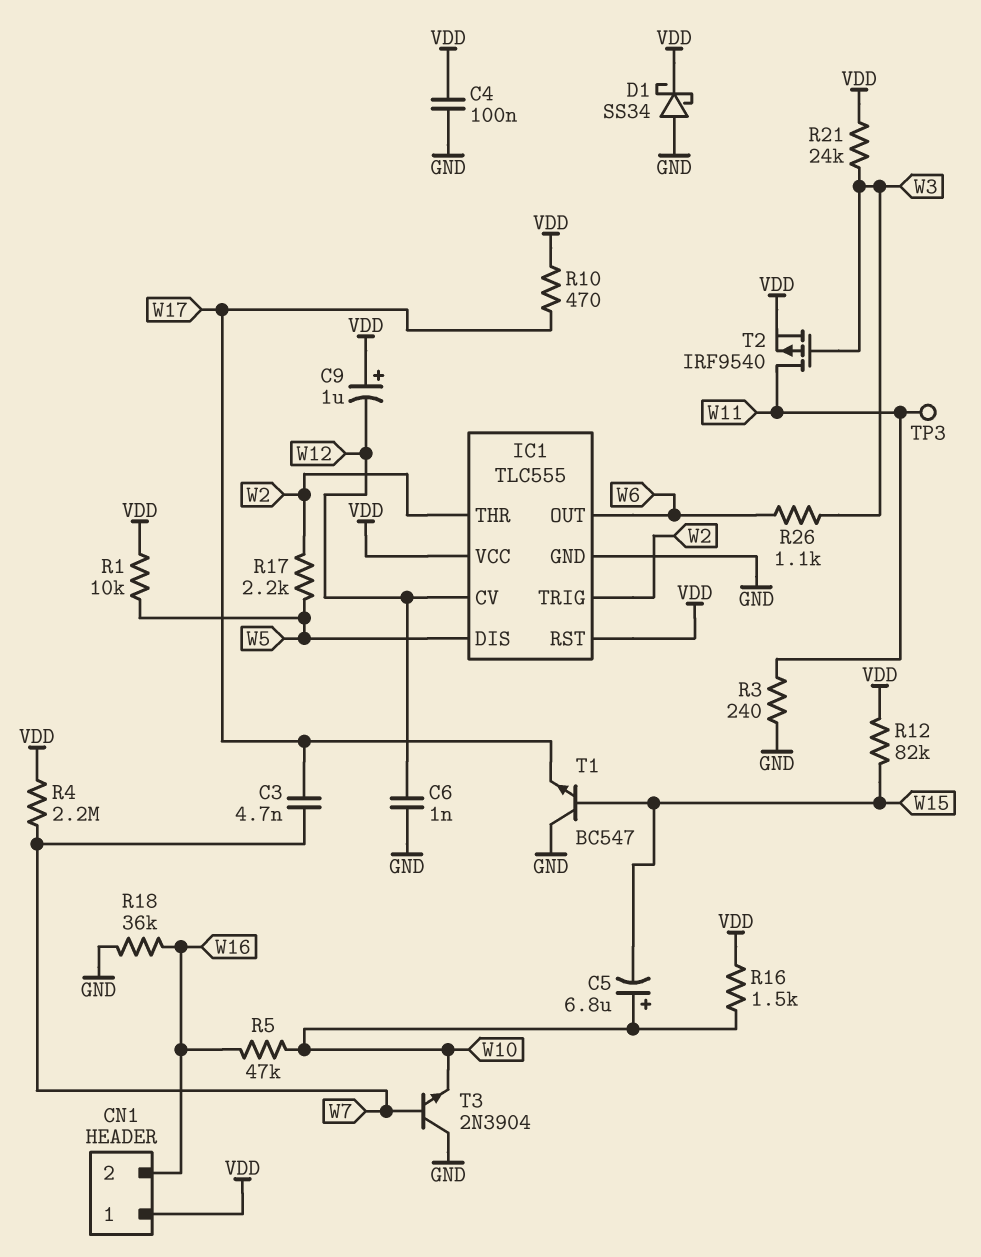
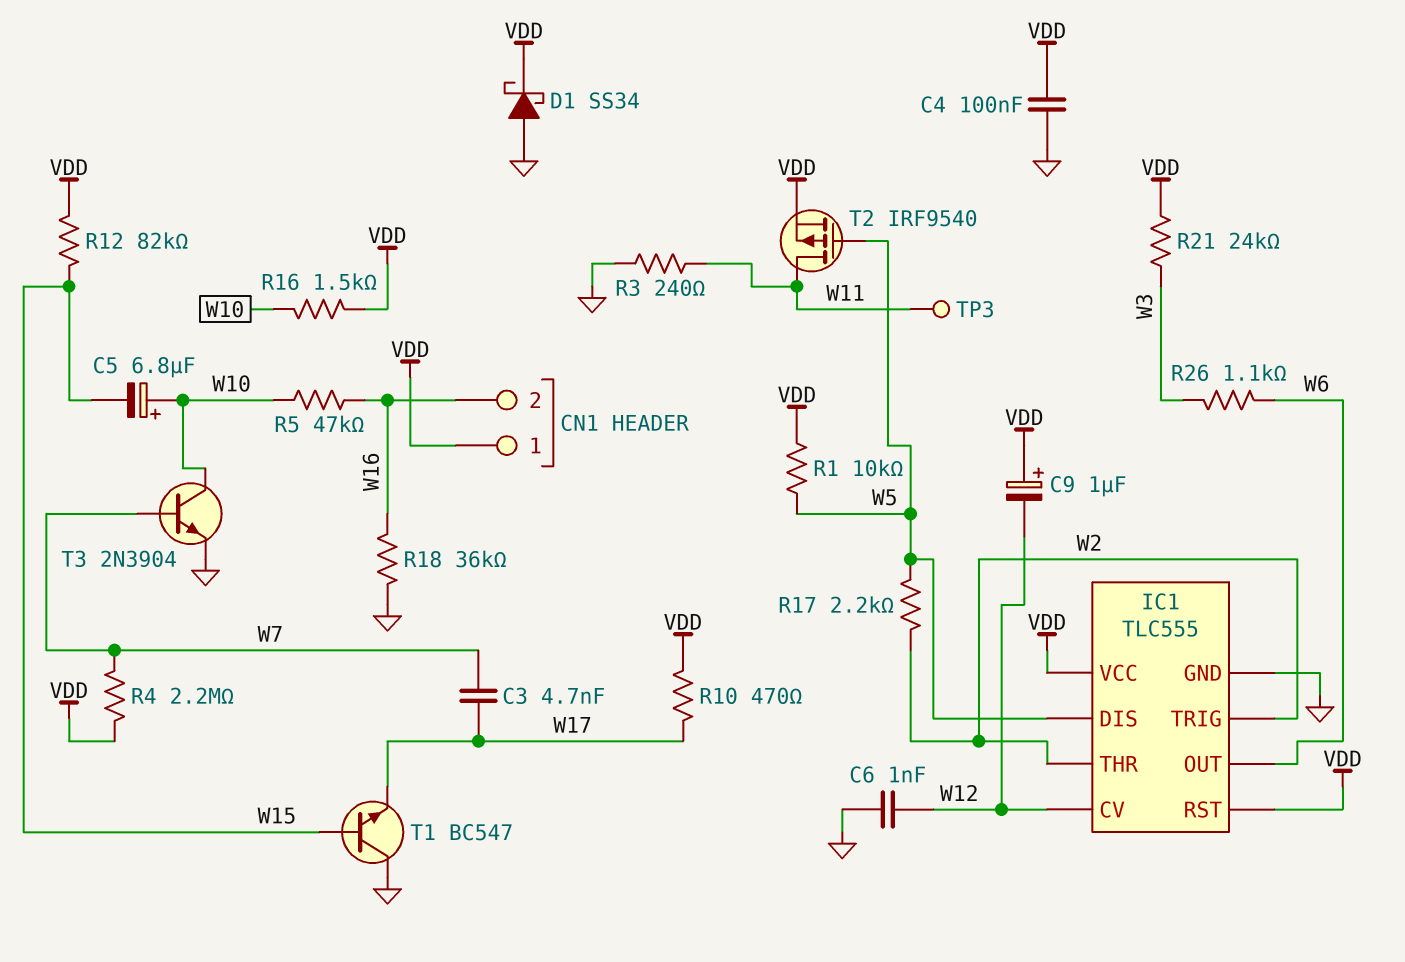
T2: PMOS IRF9540 (G W3, D W11, S VDD) -> PMOS IRF9540 (G W5, D W11, S VDD)
T3: NPN 2N3904 (B W7, C GND, E W10) -> NPN 2N3904 (B W7, C W10, E GND)

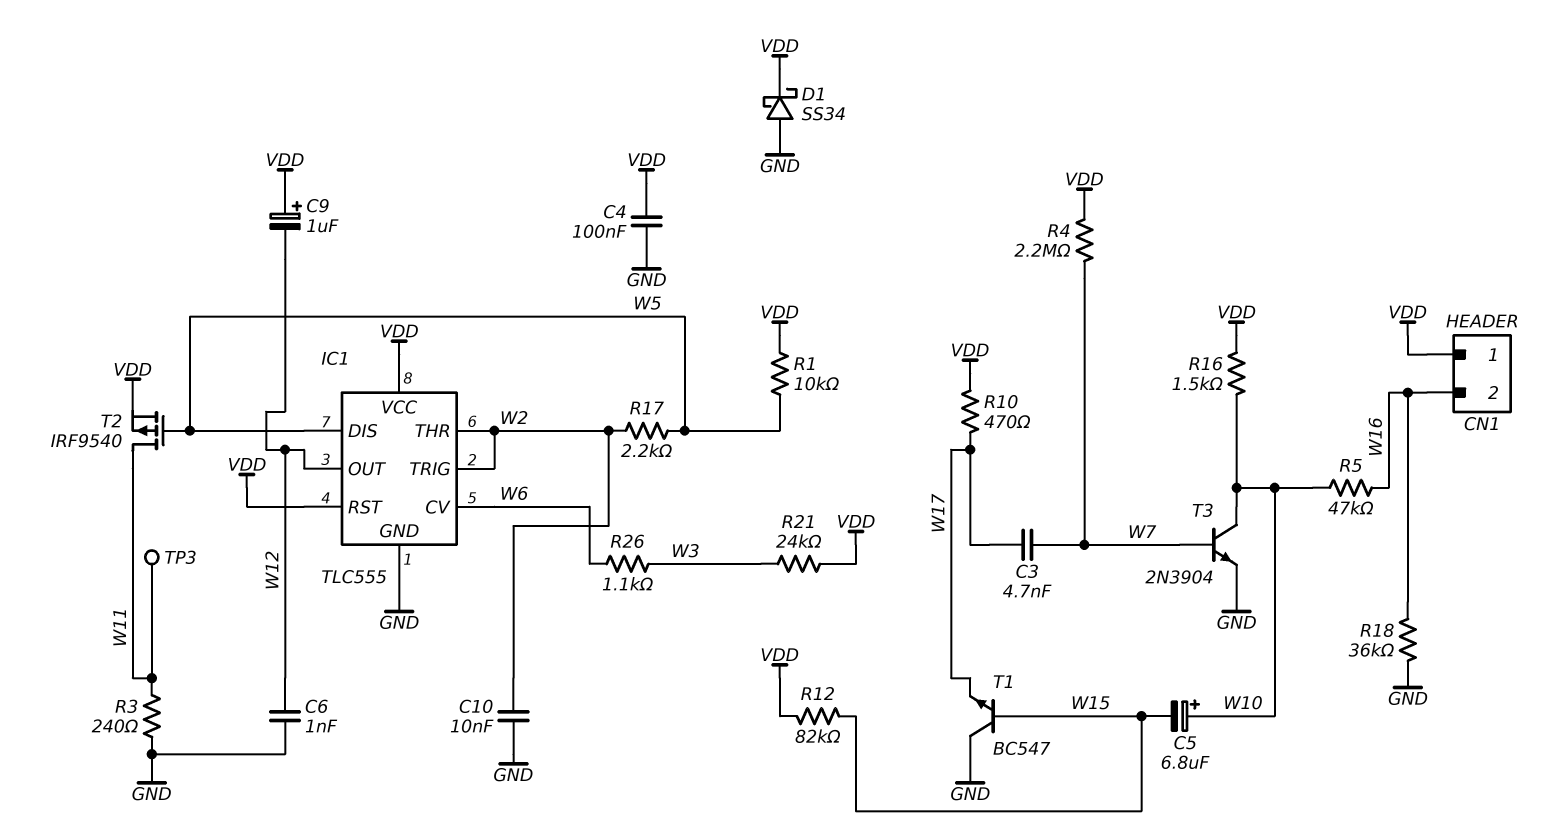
C10: none -> 10nF (GND, W2)
IC1 pin CV: W12 -> W6
IC1 pin OUT: W6 -> W12

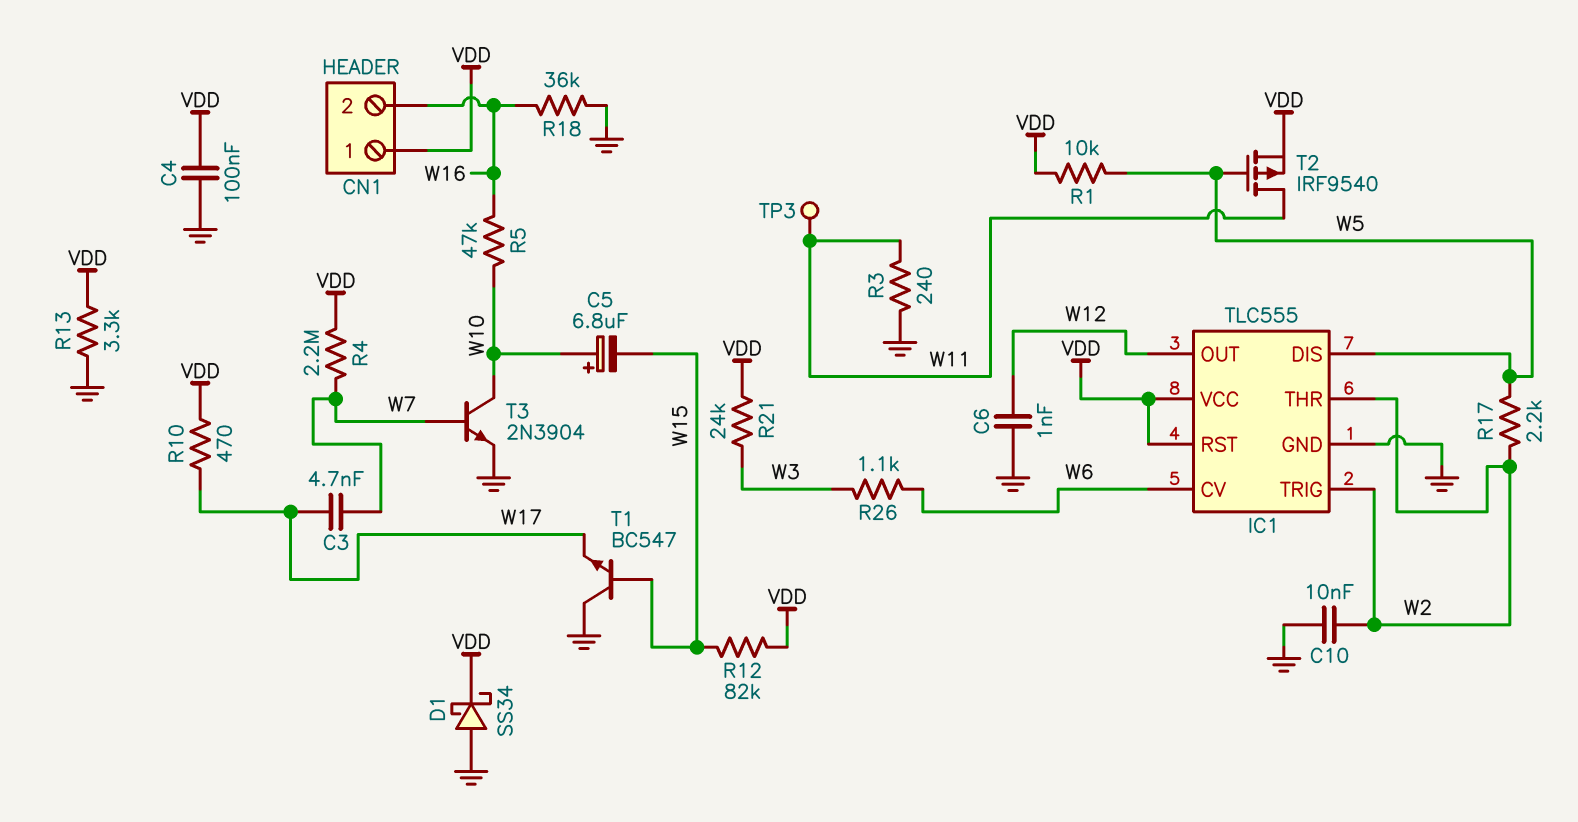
C9: 1uF (plus VDD, minus W12) -> none
R13: none -> 3.3k (GND, VDD)
R16: 1.5k (VDD, W10) -> none

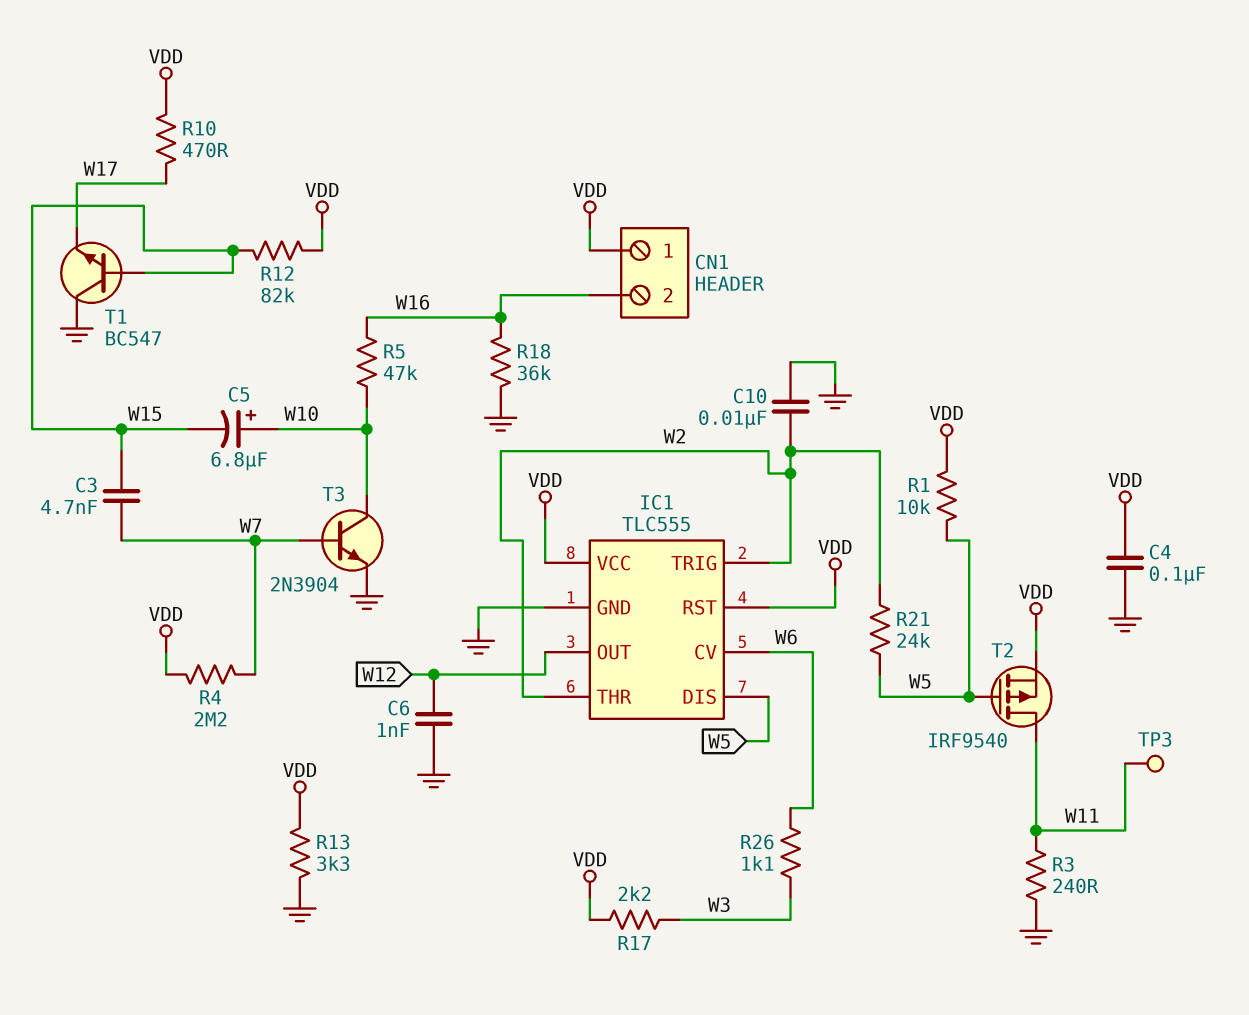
C3: 4.7nF (W7, W17) -> 4.7nF (W7, W15)
D1: schottky SS34 (A GND, K VDD) -> none
R17: 2.2k (W2, W5) -> 2.2k (VDD, W3)
R21: 24k (VDD, W3) -> 24k (W2, W5)

